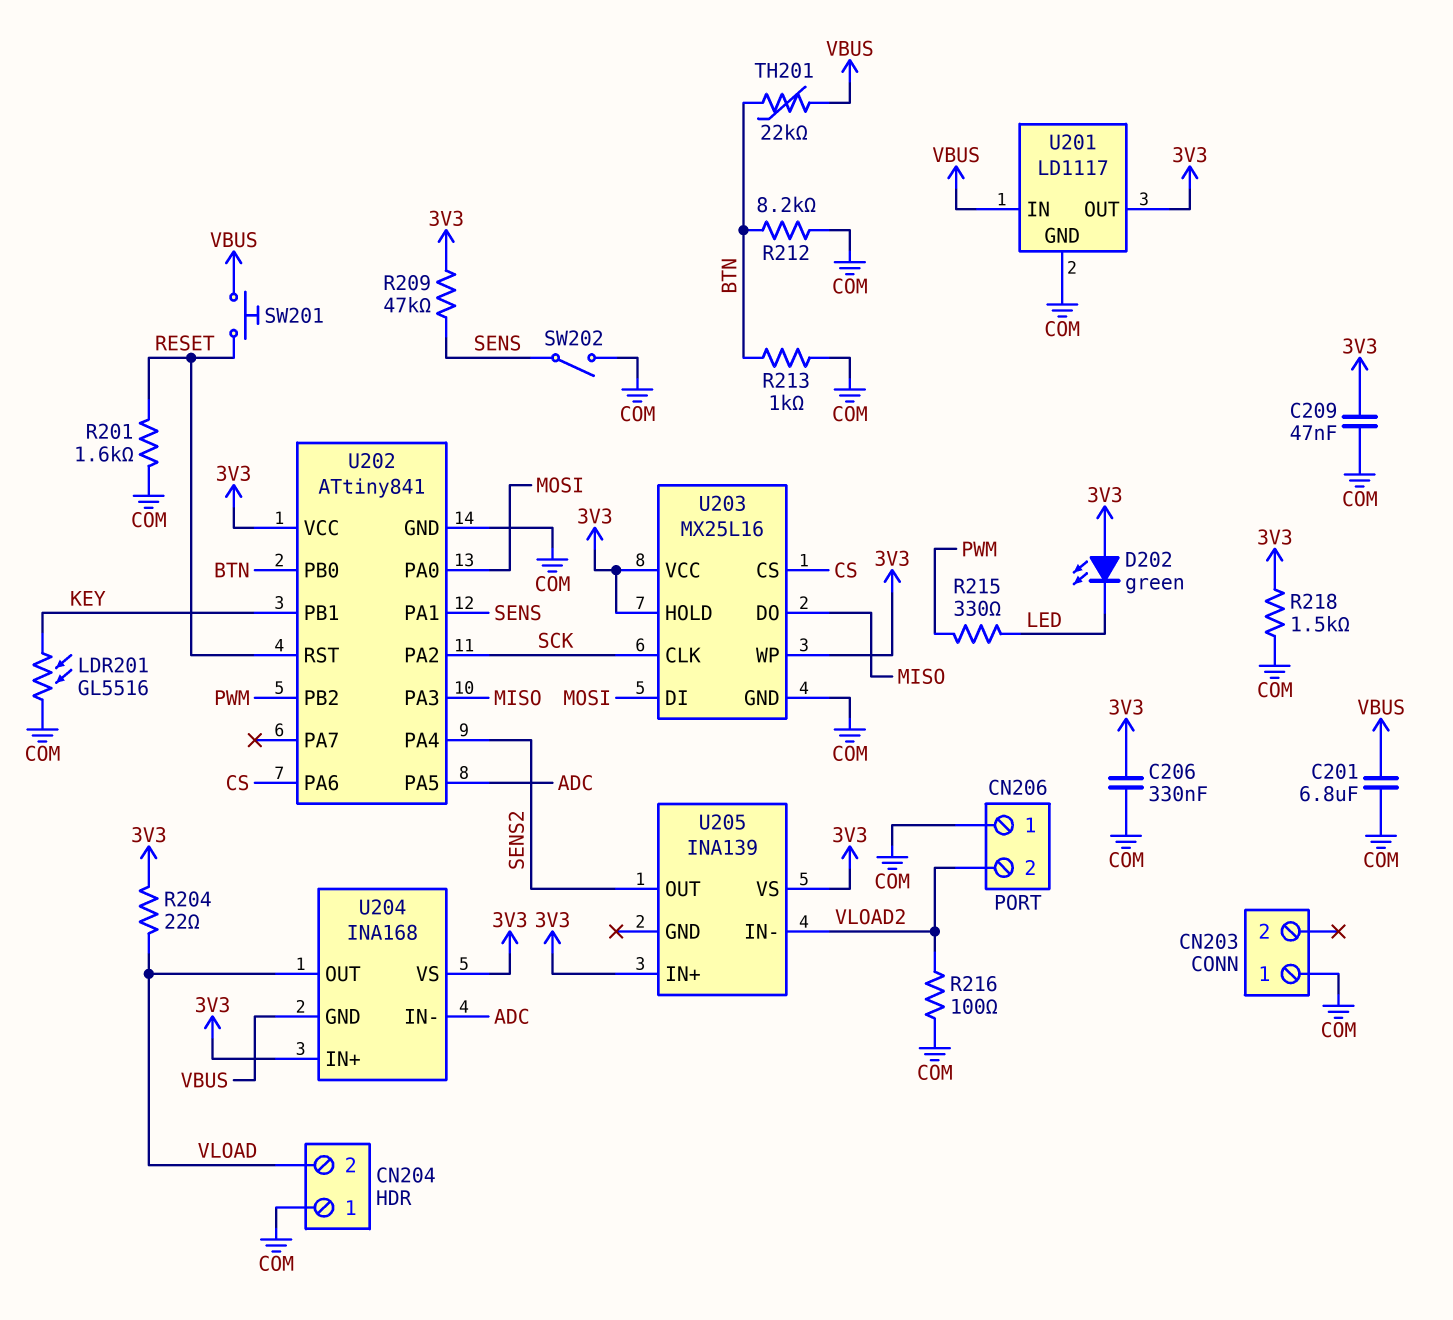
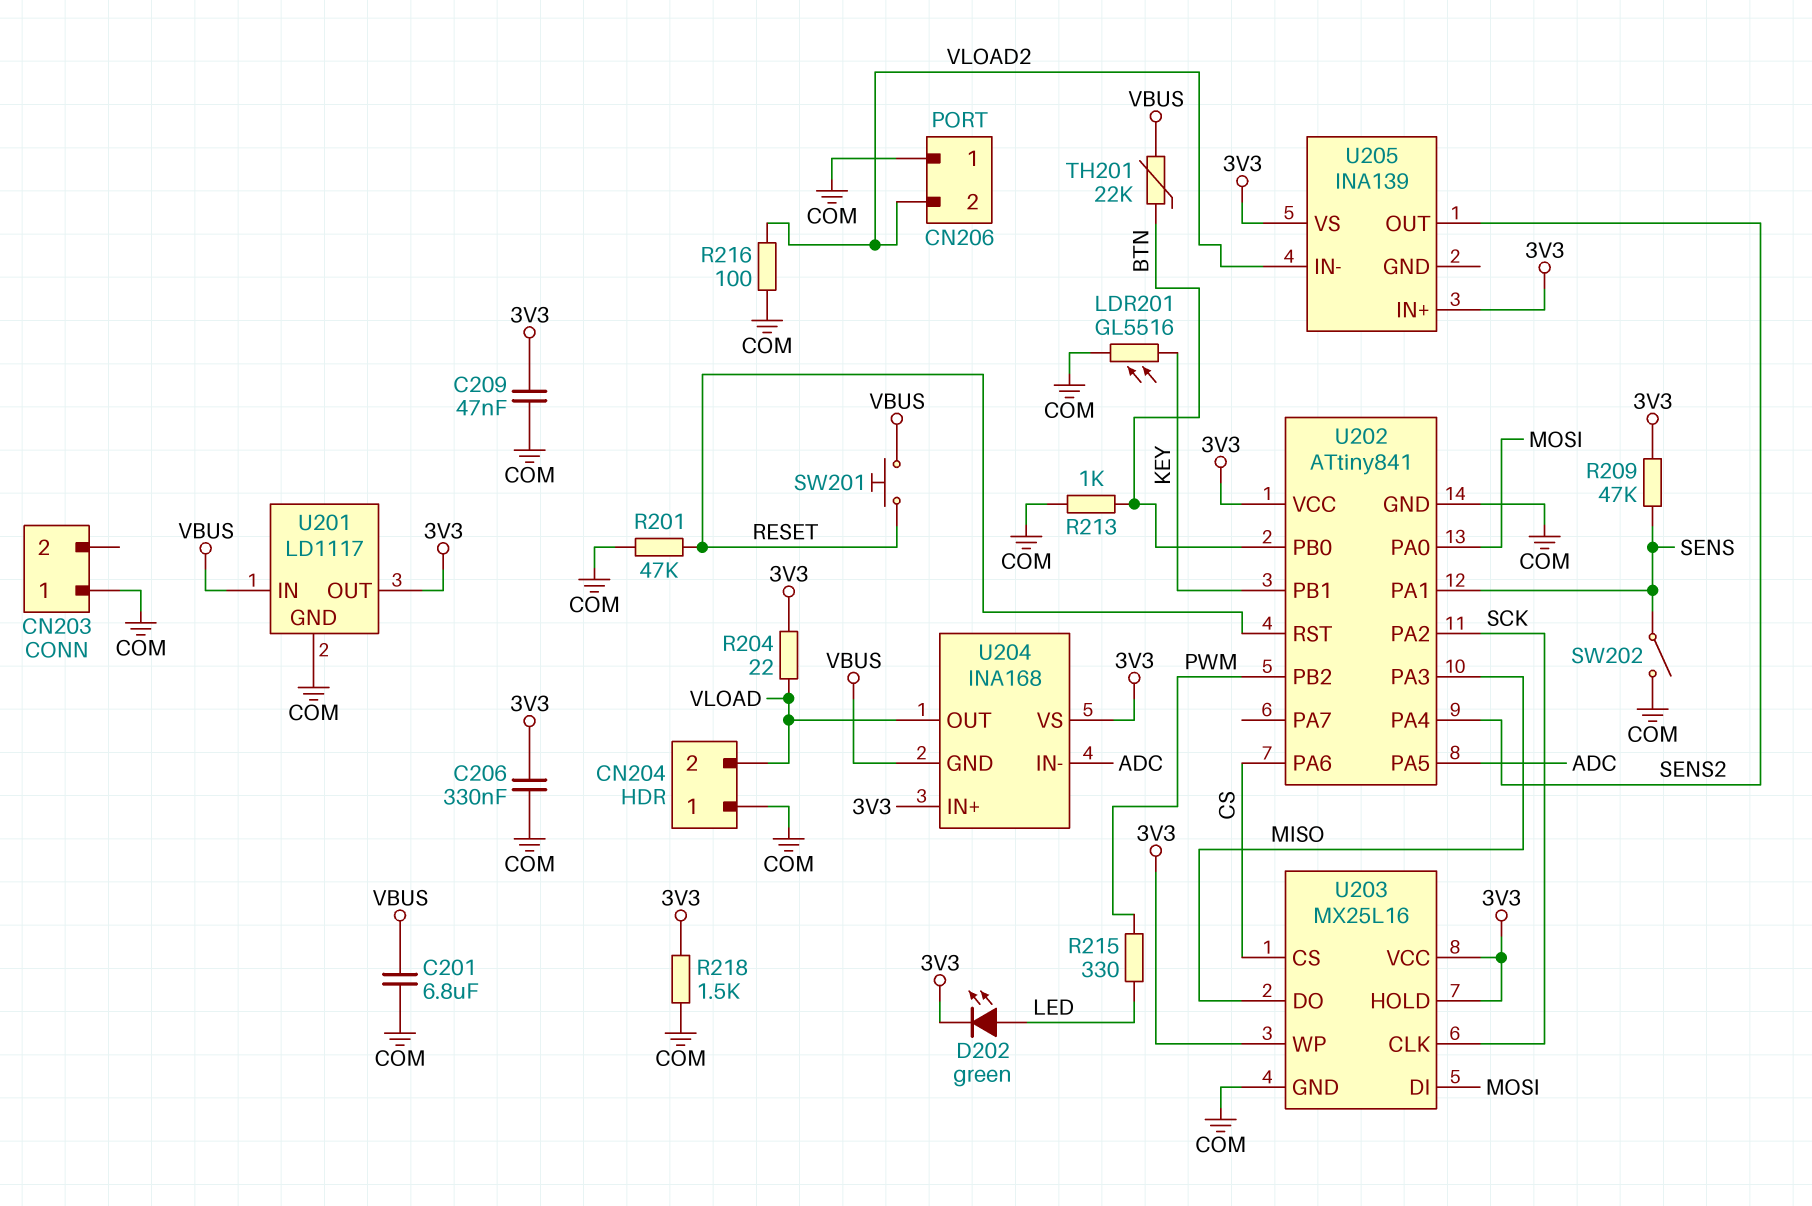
D202: LED green (A 3V3, K LED) -> LED green (A LED, K 3V3)
R201: 1.6k (COM, RESET) -> 47k (COM, RESET)
R212: 8.2k (BTN, COM) -> none

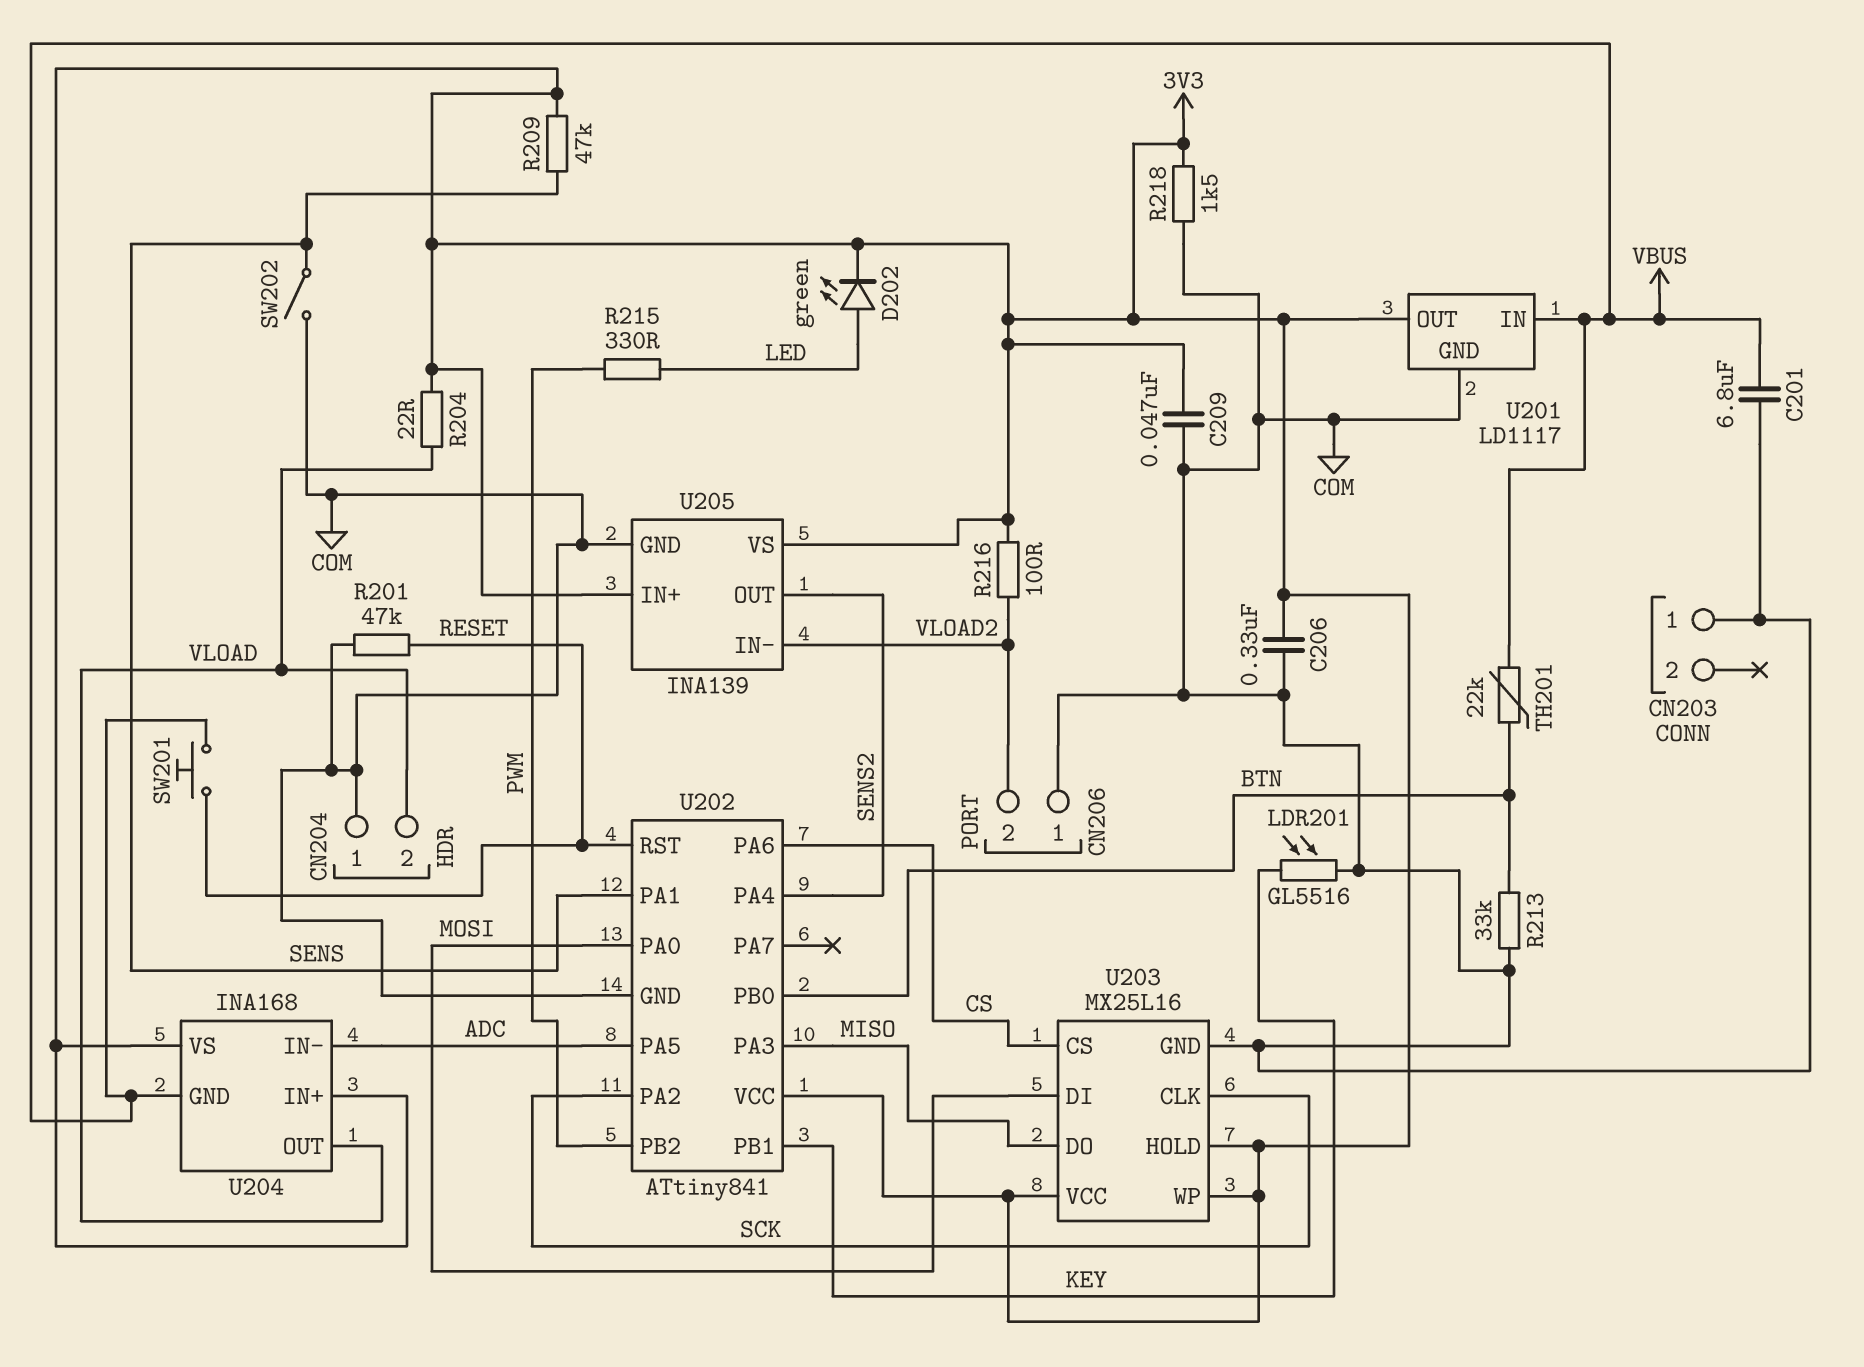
R213: 1k (BTN, COM) -> 33k (BTN, COM)
R216: 100 (COM, VLOAD2) -> 100 (3V3, VLOAD2)
U205 pin GND: none -> COM

